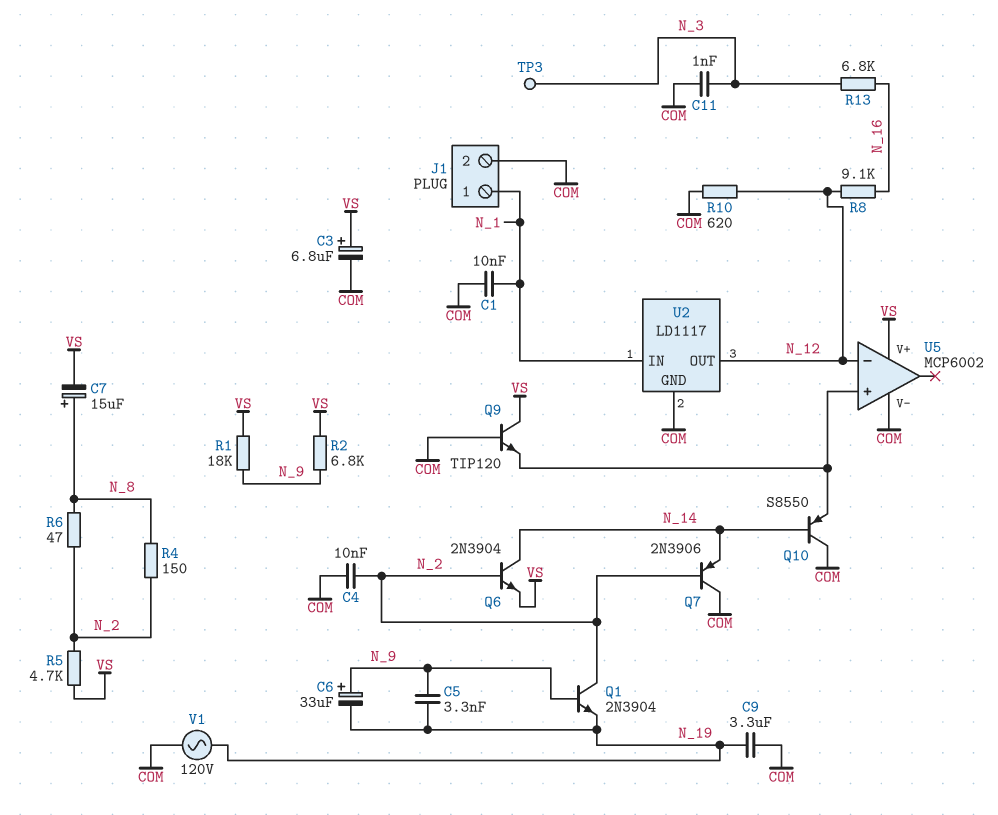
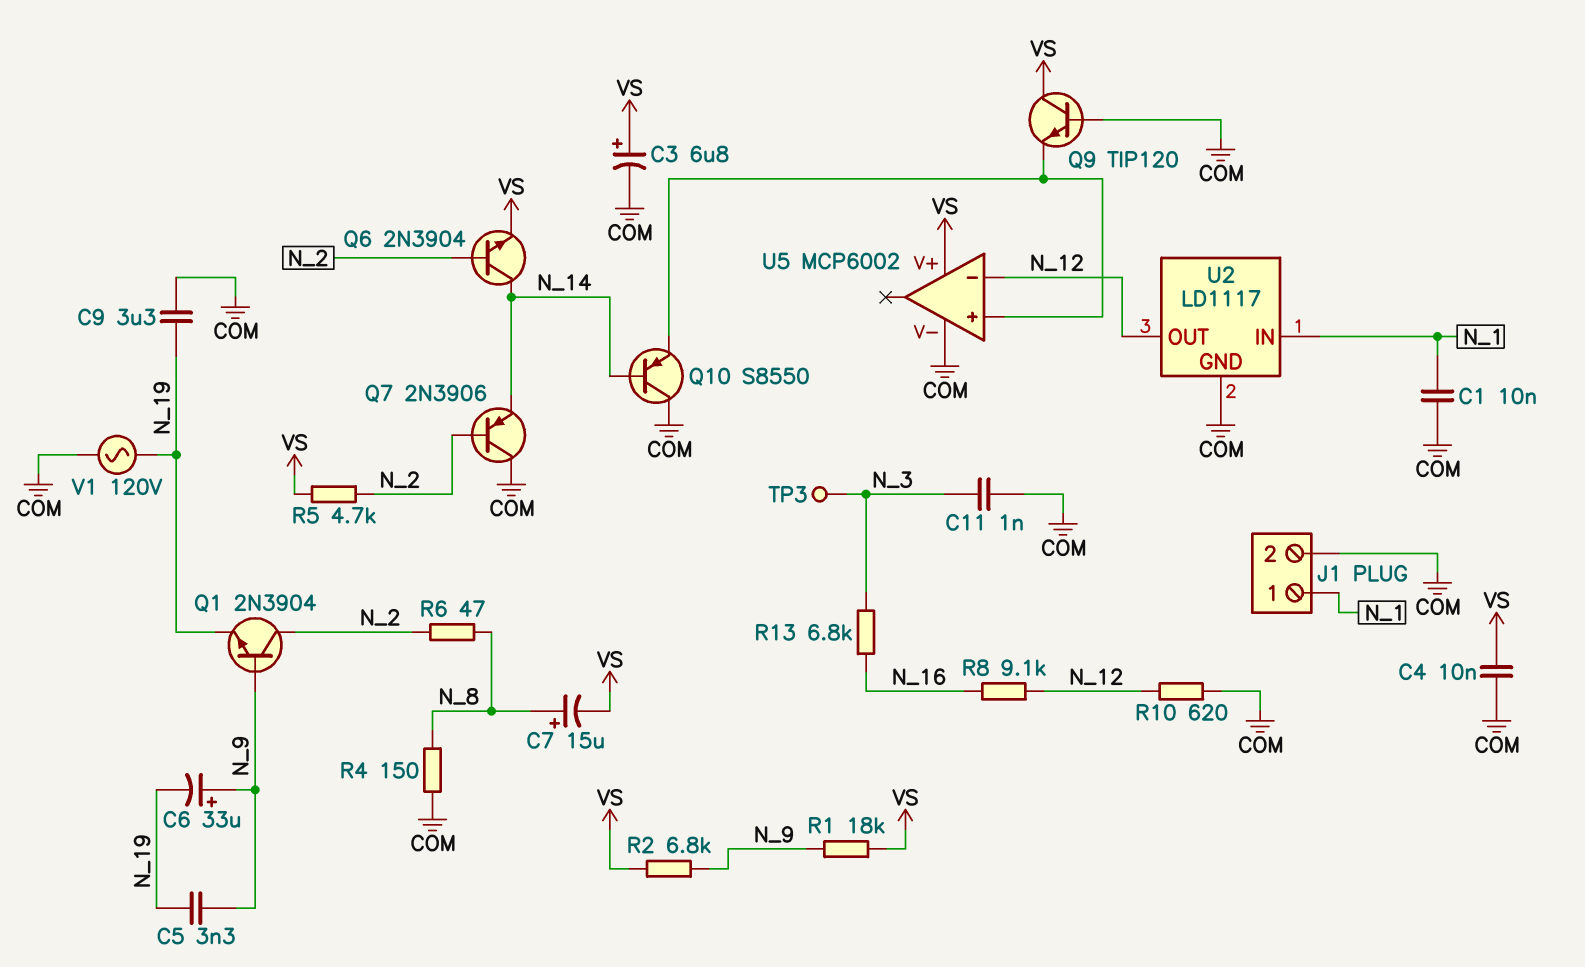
C4: 10nF (COM, N_2) -> 10nF (COM, VS)
R4: 150 (N_2, N_8) -> 150 (COM, N_8)

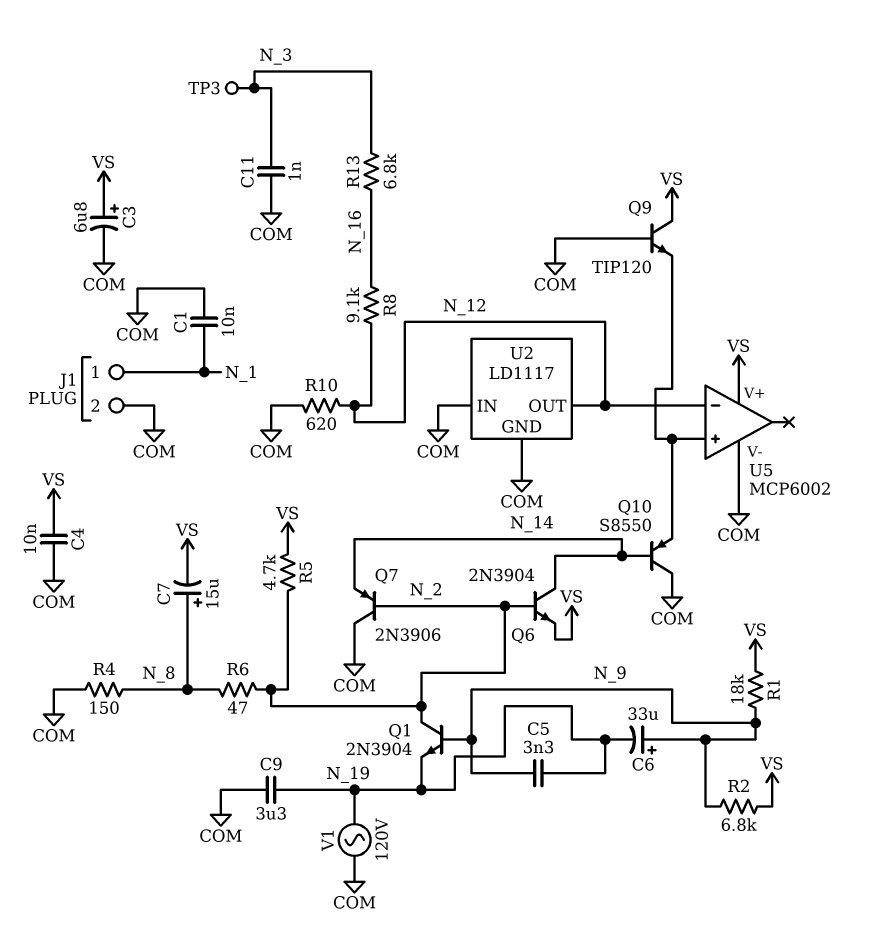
U2 pin IN: N_1 -> COM

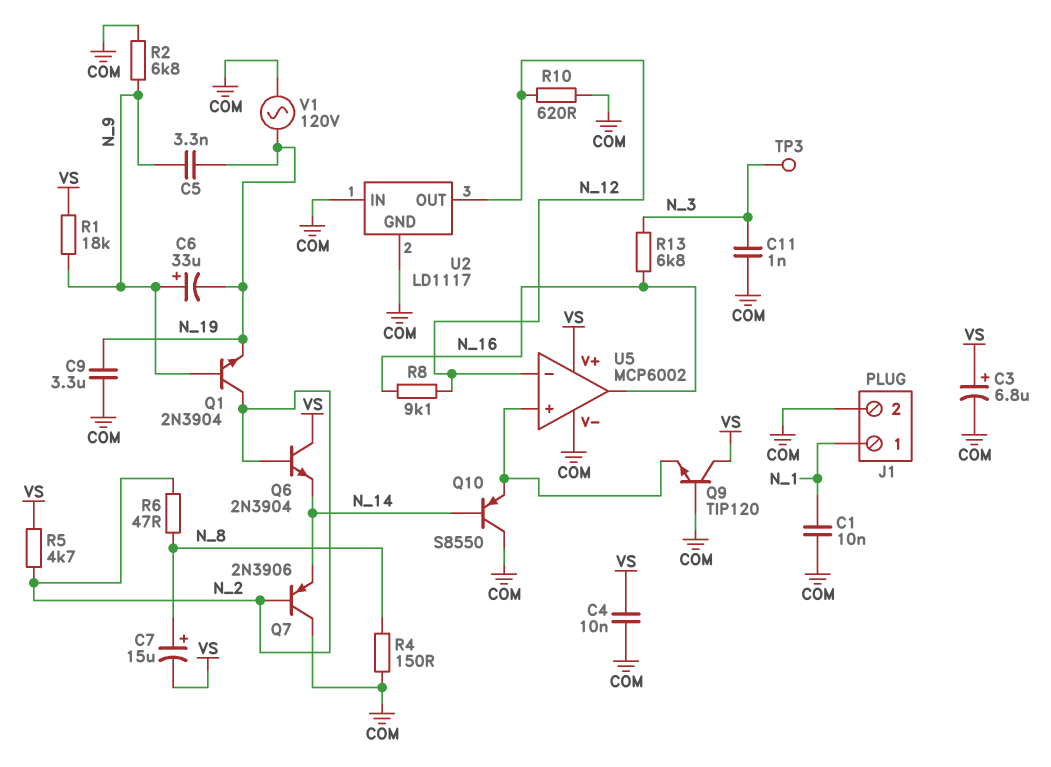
Q6: NPN 2N3904 (B N_2, C N_14, E VS) -> NPN 2N3904 (B N_2, C VS, E N_14)
R2: 6.8k (N_9, VS) -> 6.8k (COM, N_9)
U5 pin out: none -> N_16

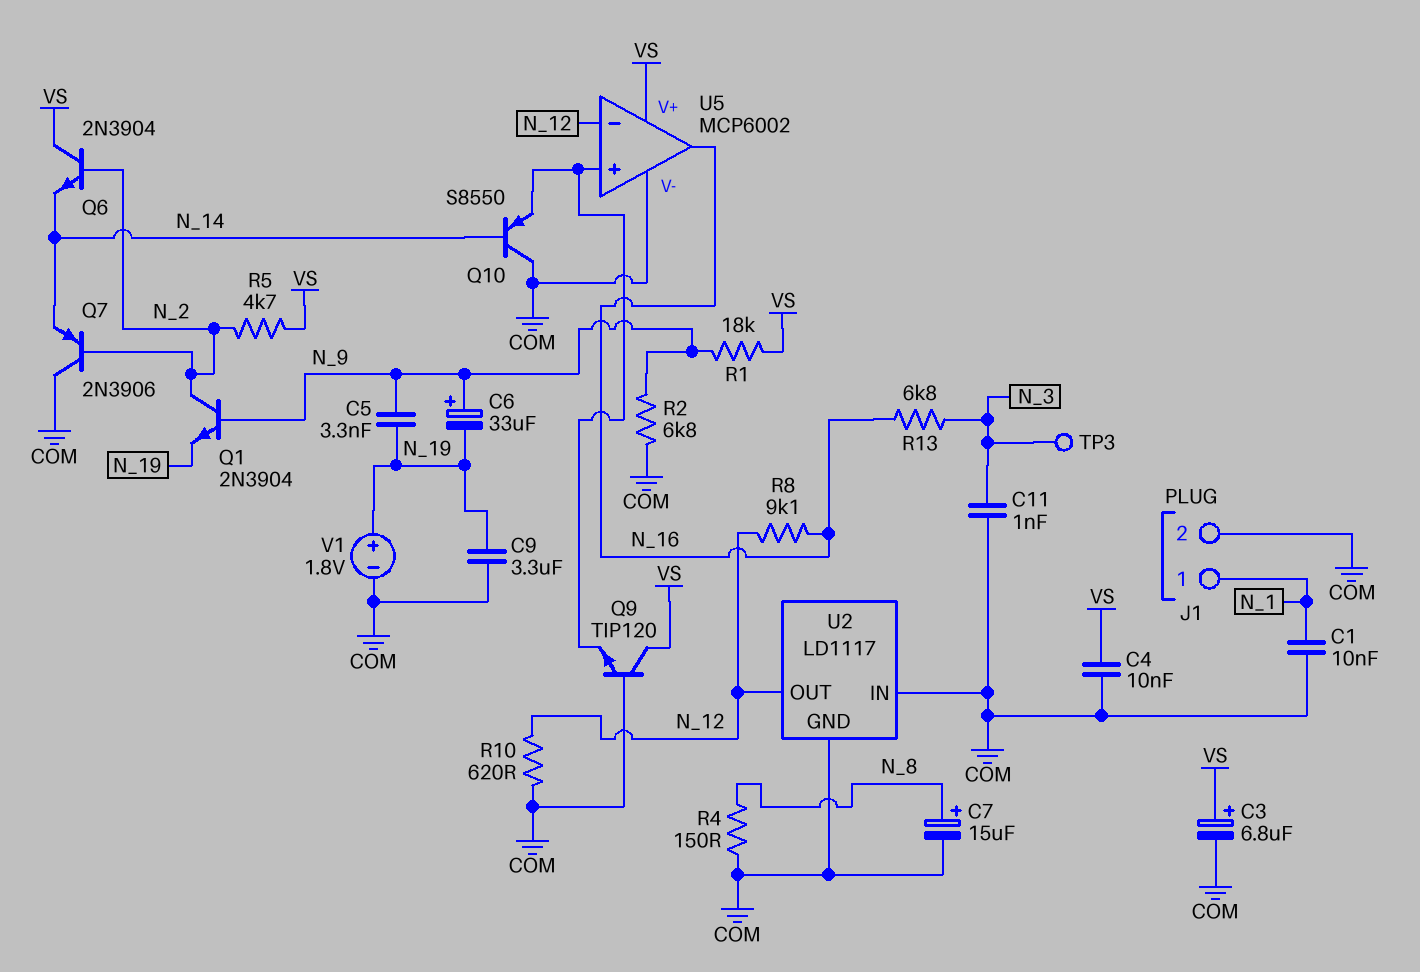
C7: 15uF (plus N_8, minus VS) -> 15uF (plus N_8, minus COM)
R6: 47 (N_2, N_8) -> none
V1: AC 120V (COM, N_19) -> 1.8V (plus N_19, minus COM)

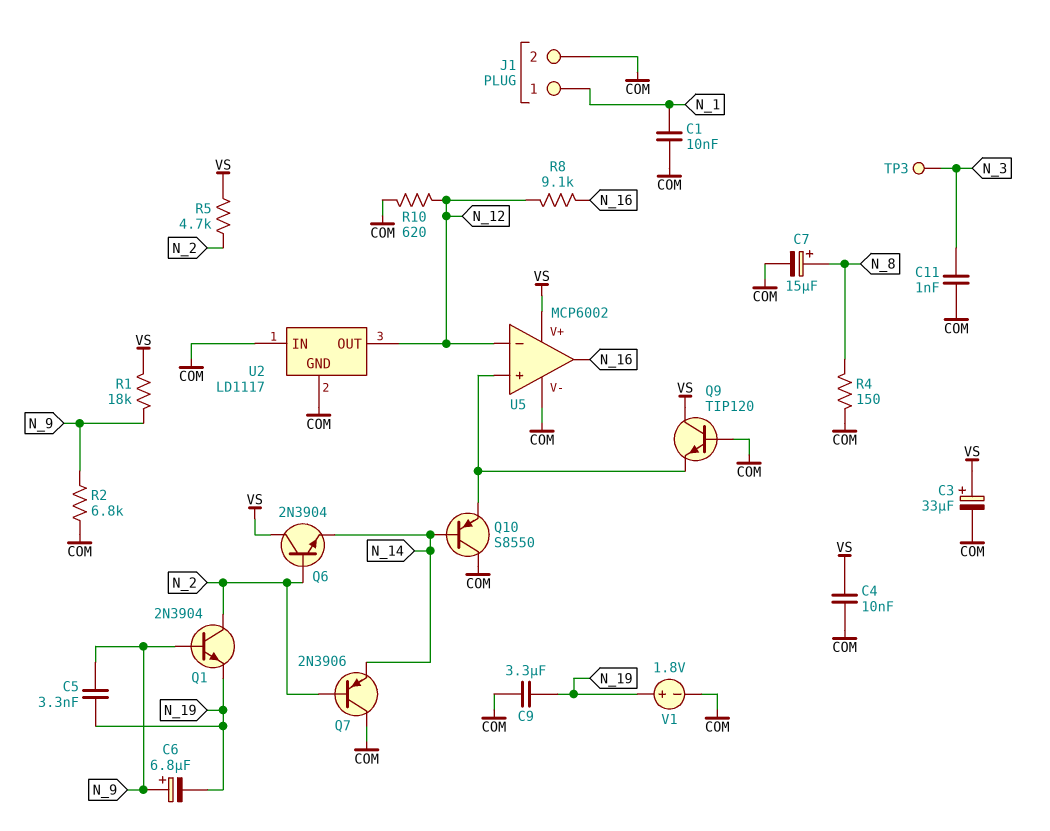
C3: 6.8uF (plus VS, minus COM) -> 33uF (plus VS, minus COM)
C6: 33uF (plus N_9, minus N_19) -> 6.8uF (plus N_9, minus N_19)
R13: 6.8k (N_3, N_16) -> none

